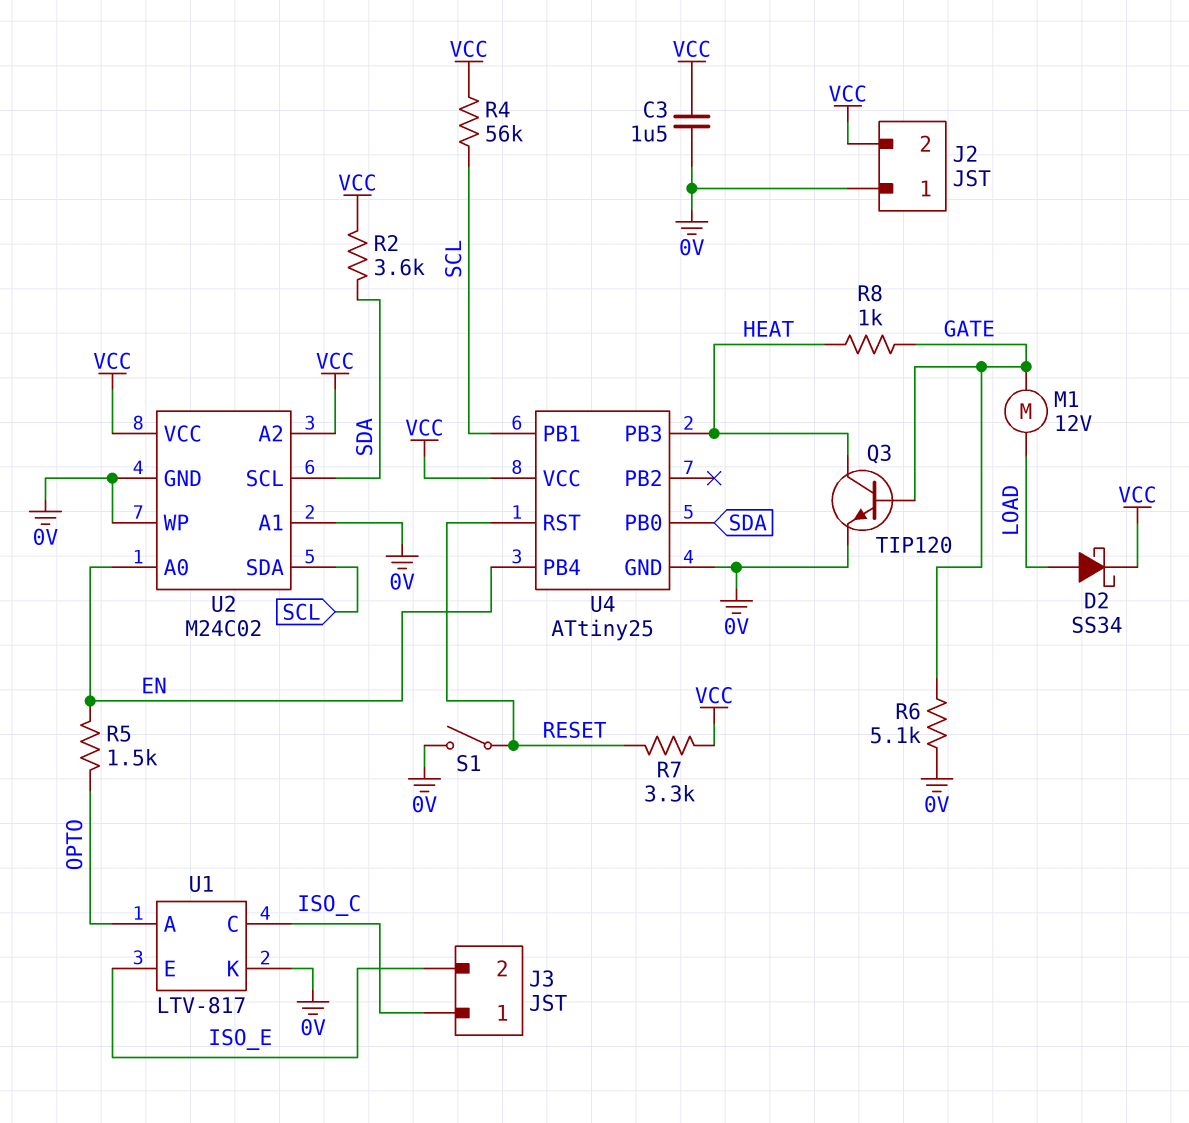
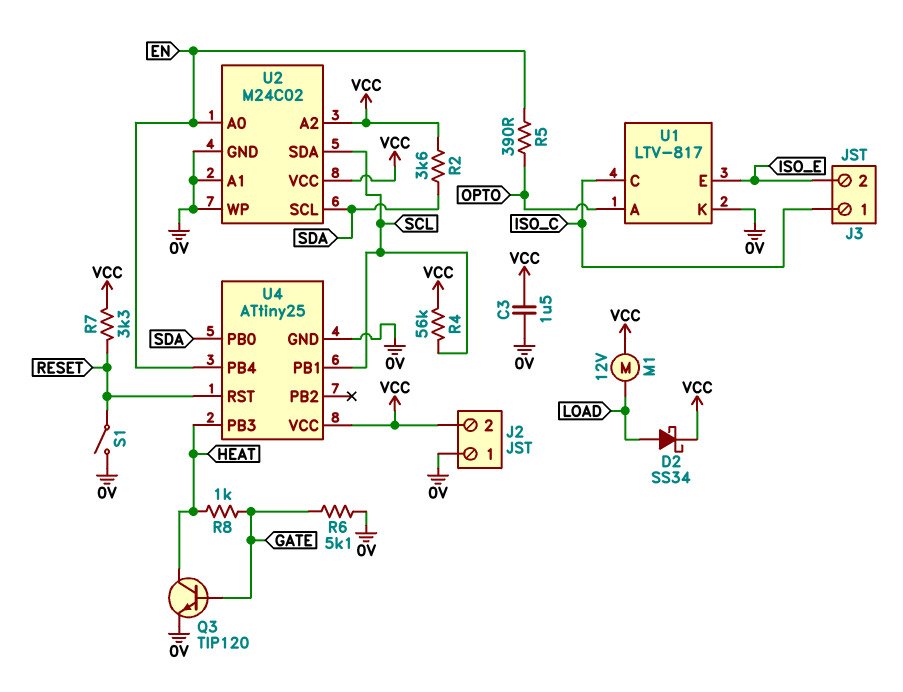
M1: motor 12V (GATE, LOAD) -> motor 12V (LOAD, VCC)
R5: 1.5k (EN, OPTO) -> 390 (EN, OPTO)

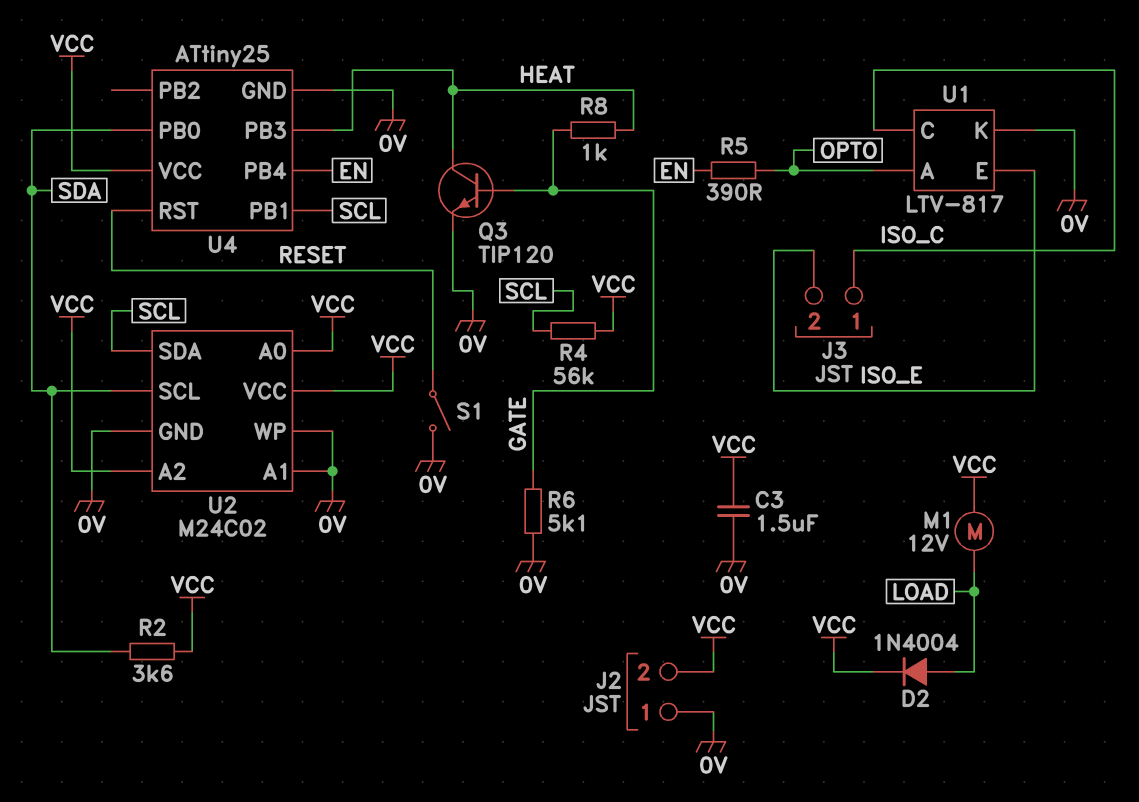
D2: schottky SS34 (A LOAD, K VCC) -> diode 1N4004 (A LOAD, K VCC)
R7: 3.3k (RESET, VCC) -> none
U2 pin A0: EN -> VCC

